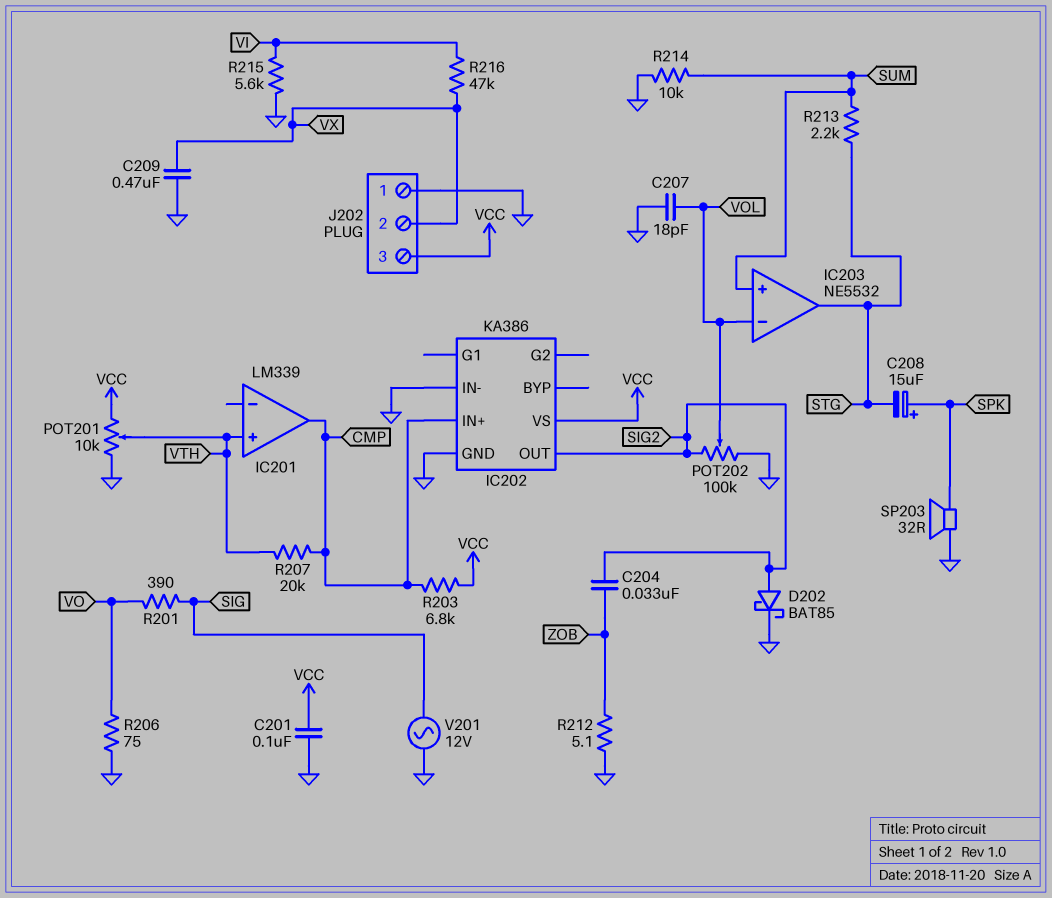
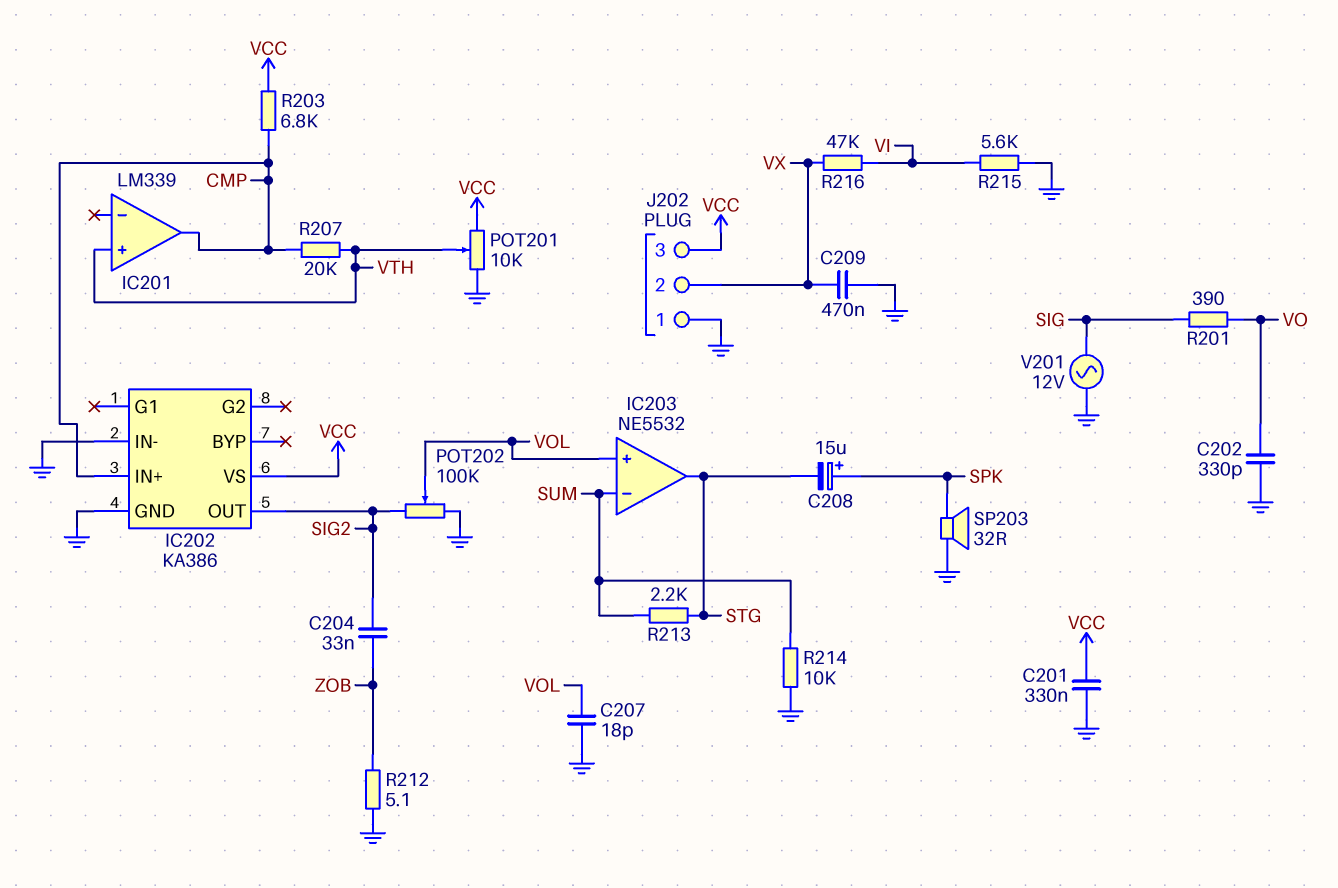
C201: 100nF (GND, VCC) -> 330nF (GND, VCC)
C202: none -> 330pF (GND, VO)
D202: schottky BAT85 (A SIG2, K GND) -> none
IC203 pin in+: SUM -> VOL
IC203 pin in-: VOL -> SUM
R206: 75 (GND, VO) -> none

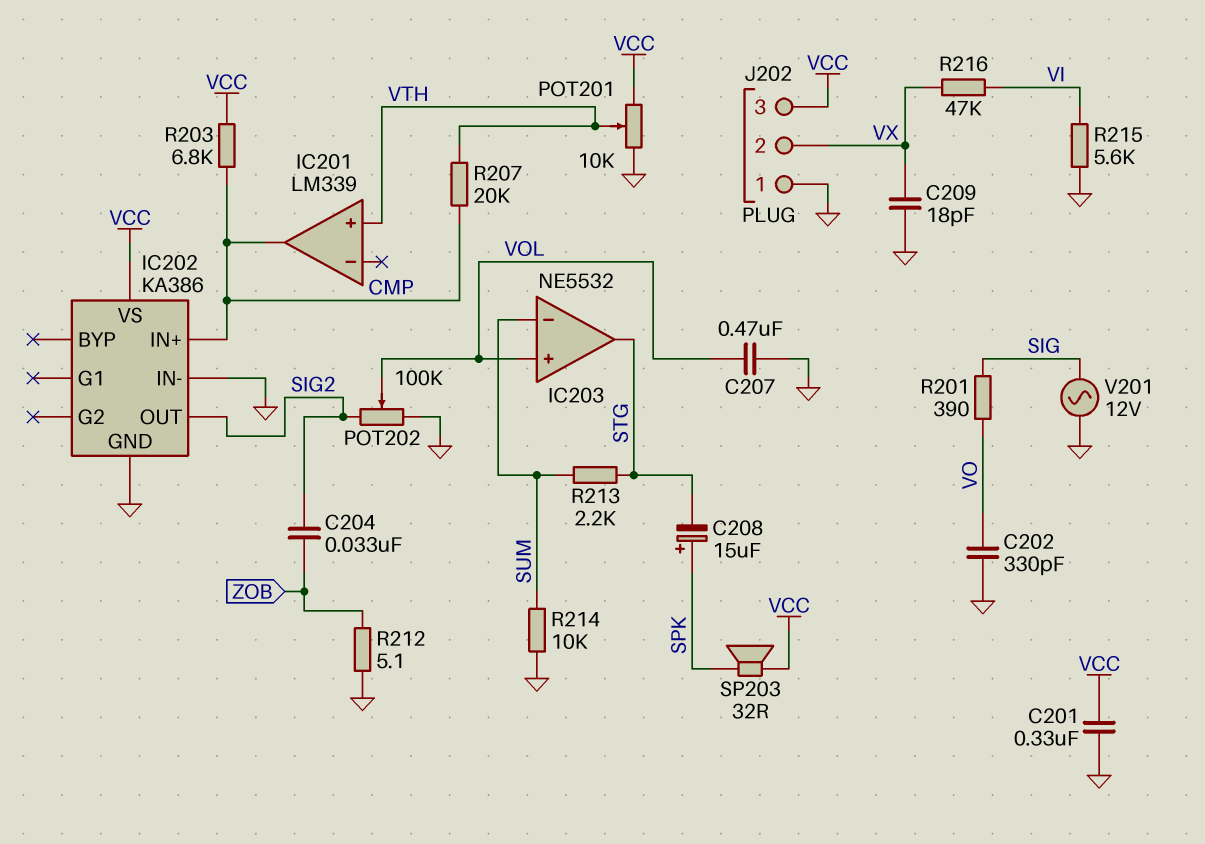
C207: 18pF (GND, VOL) -> 470nF (GND, VOL)
C209: 470nF (GND, VX) -> 18pF (GND, VX)
SP203: speaker 32R (GND, SPK) -> speaker 32R (SPK, VCC)

